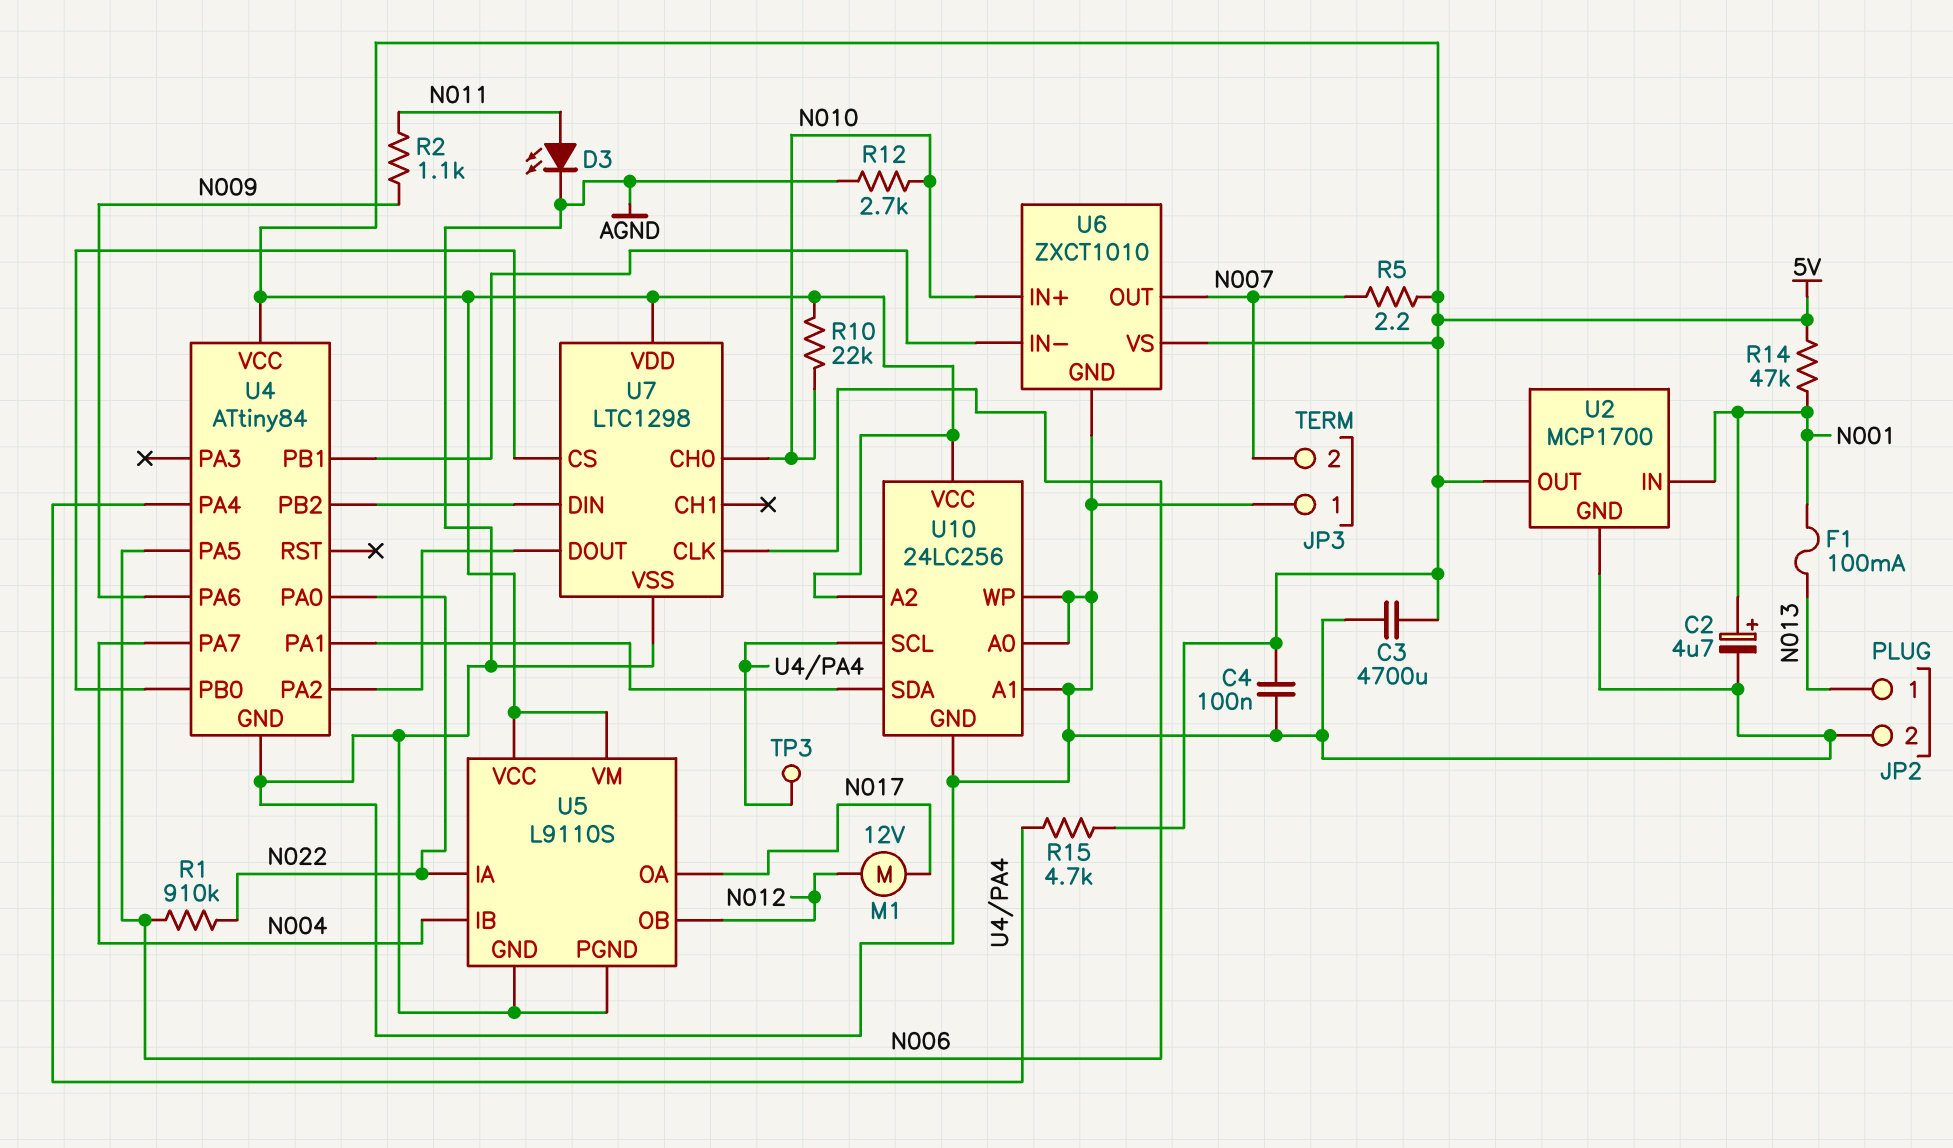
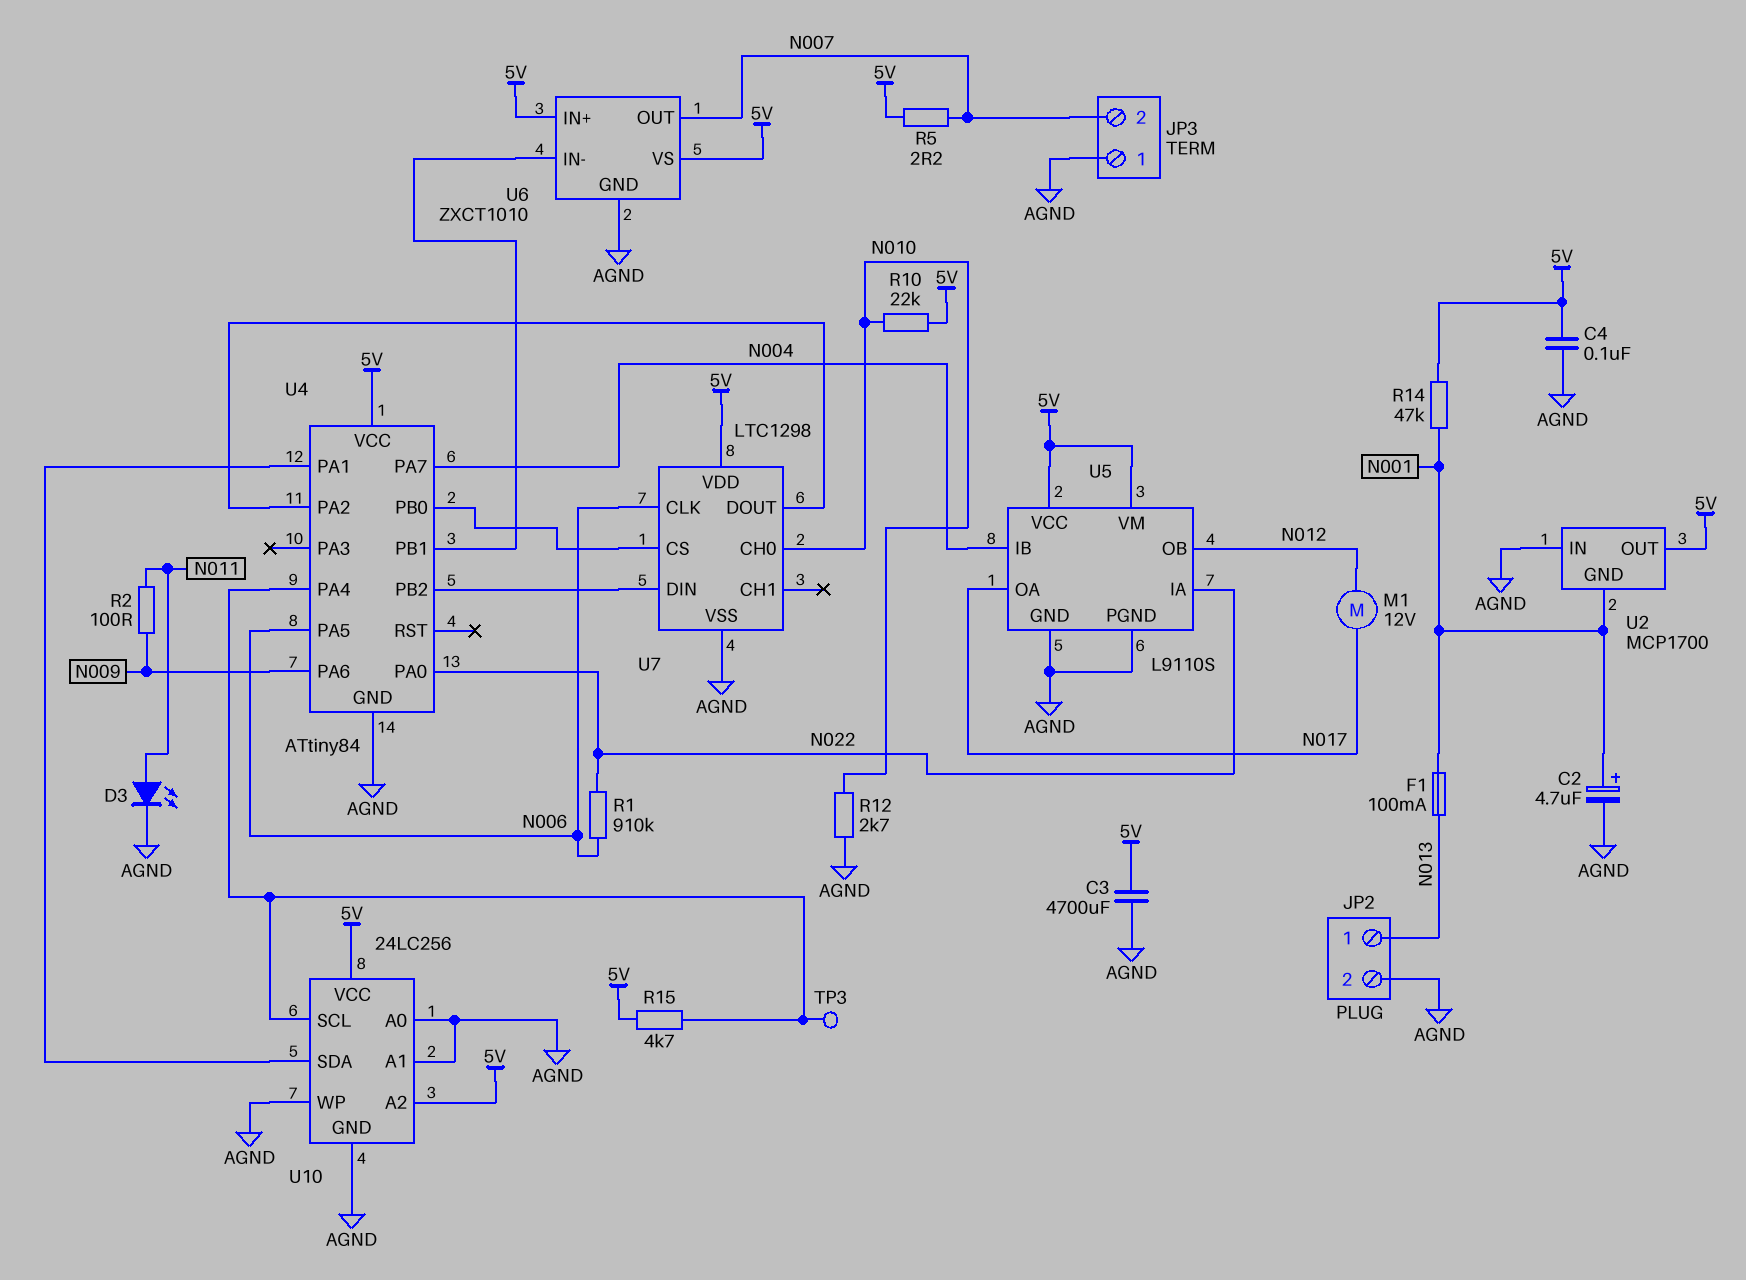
R2: 1.1k (N009, N011) -> 100 (N009, N011)
U2 pin GND: AGND -> N001
U2 pin IN: N001 -> AGND
U6 pin IN+: N010 -> 5V

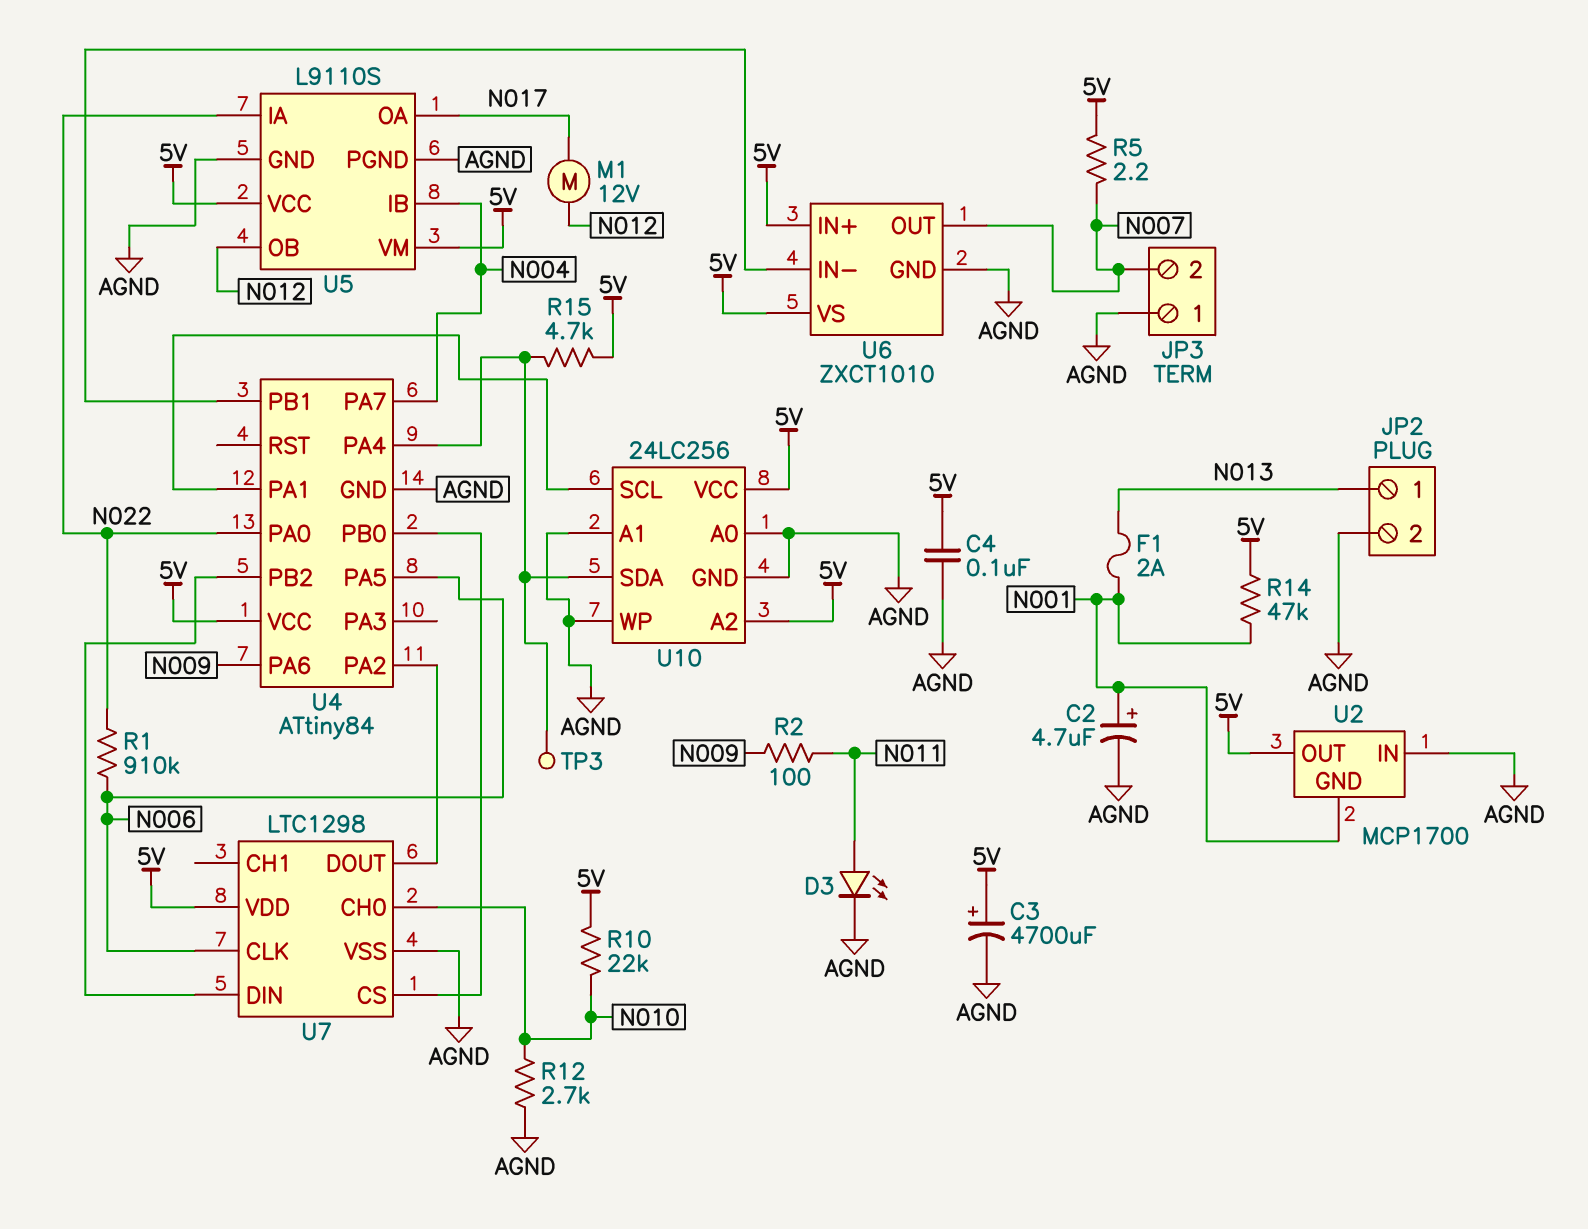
C3: 4700uF (5V, AGND) -> 4700uF (plus 5V, minus AGND)
F1: 100mA (N001, N013) -> 2A (N001, N013)
U10 pin SCL: U4/PA4 -> U4/PA1
U10 pin SDA: U4/PA1 -> U4/PA4

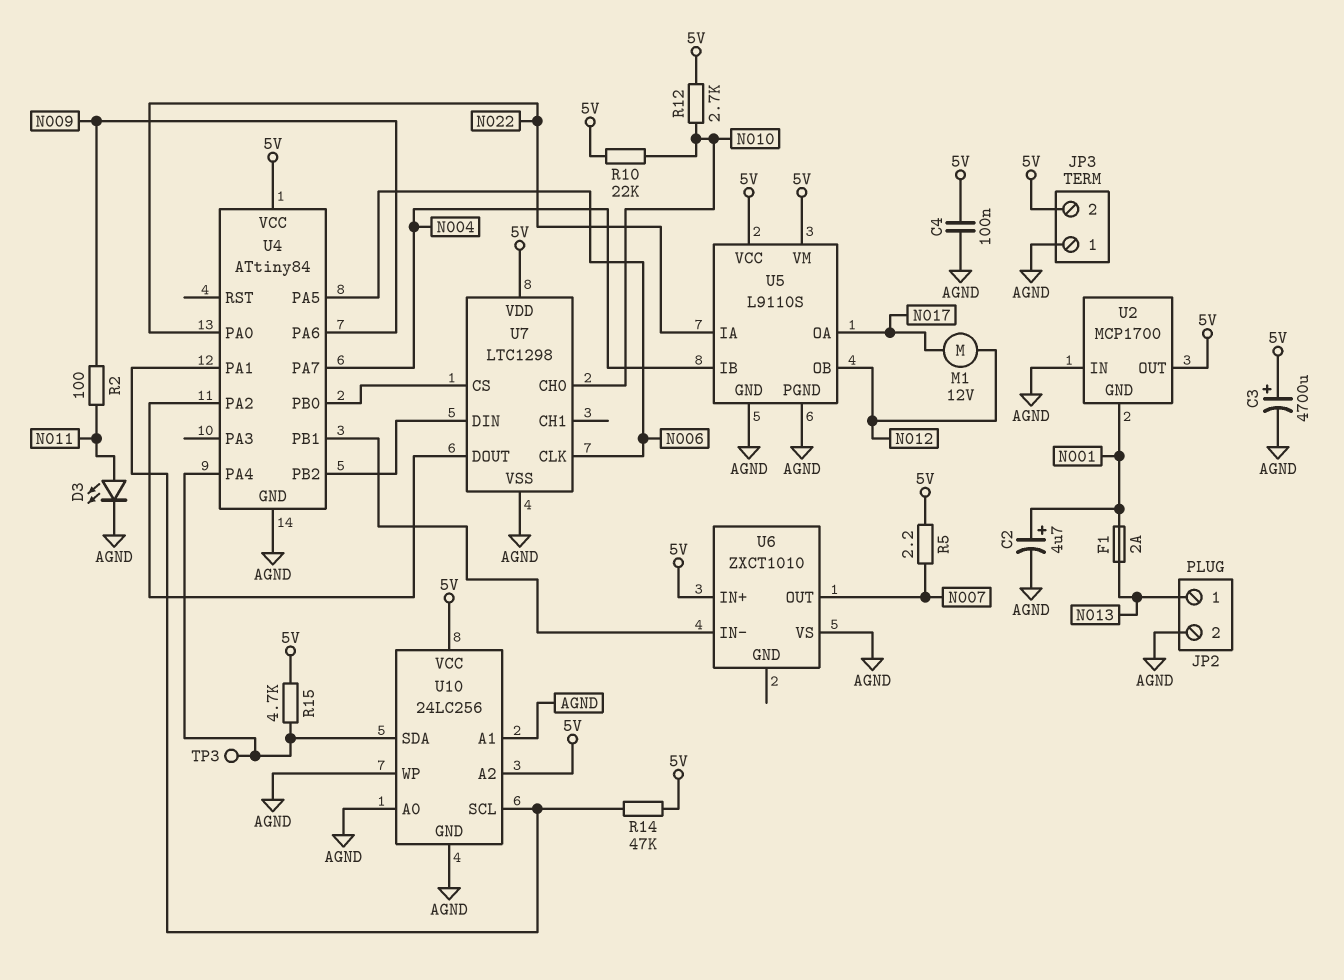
JP3 pin 2: N007 -> 5V
R1: 910k (N006, N022) -> none
R12: 2.7k (AGND, N010) -> 2.7k (5V, N010)
R14: 47k (5V, N001) -> 47k (5V, U4/PA1)
U6 pin GND: AGND -> none
U6 pin VS: 5V -> AGND

